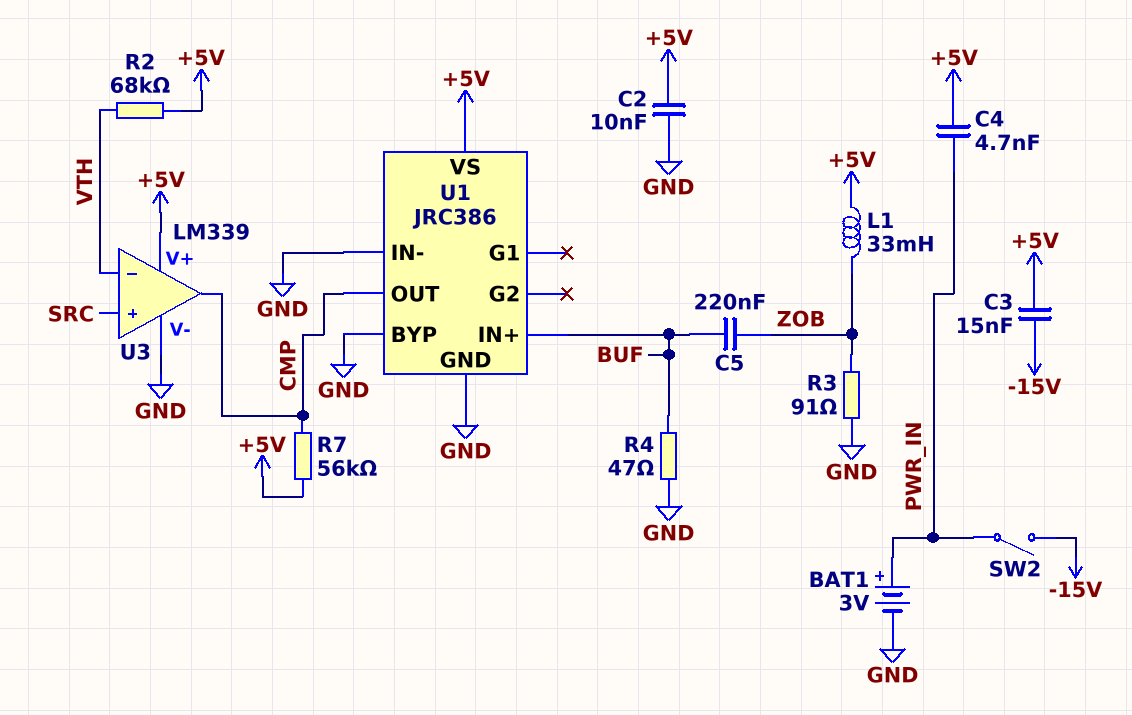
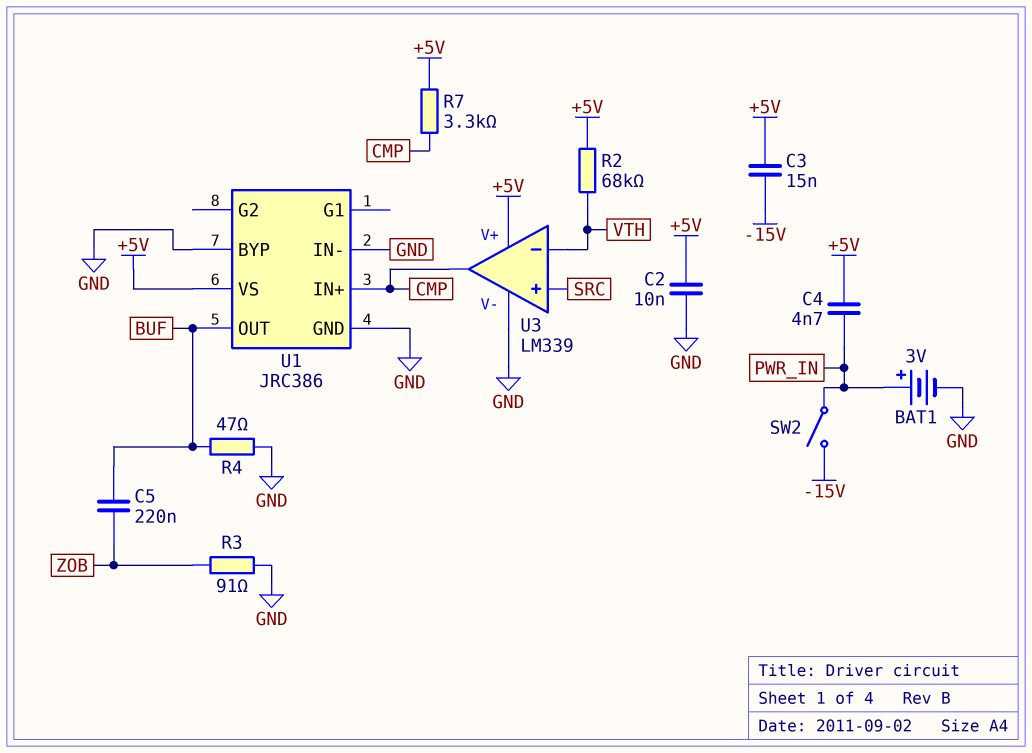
L1: 33mH (+5V, ZOB) -> none
R7: 56k (+5V, CMP) -> 3.3k (+5V, CMP)
U1 pin IN+: BUF -> CMP
U1 pin OUT: CMP -> BUF

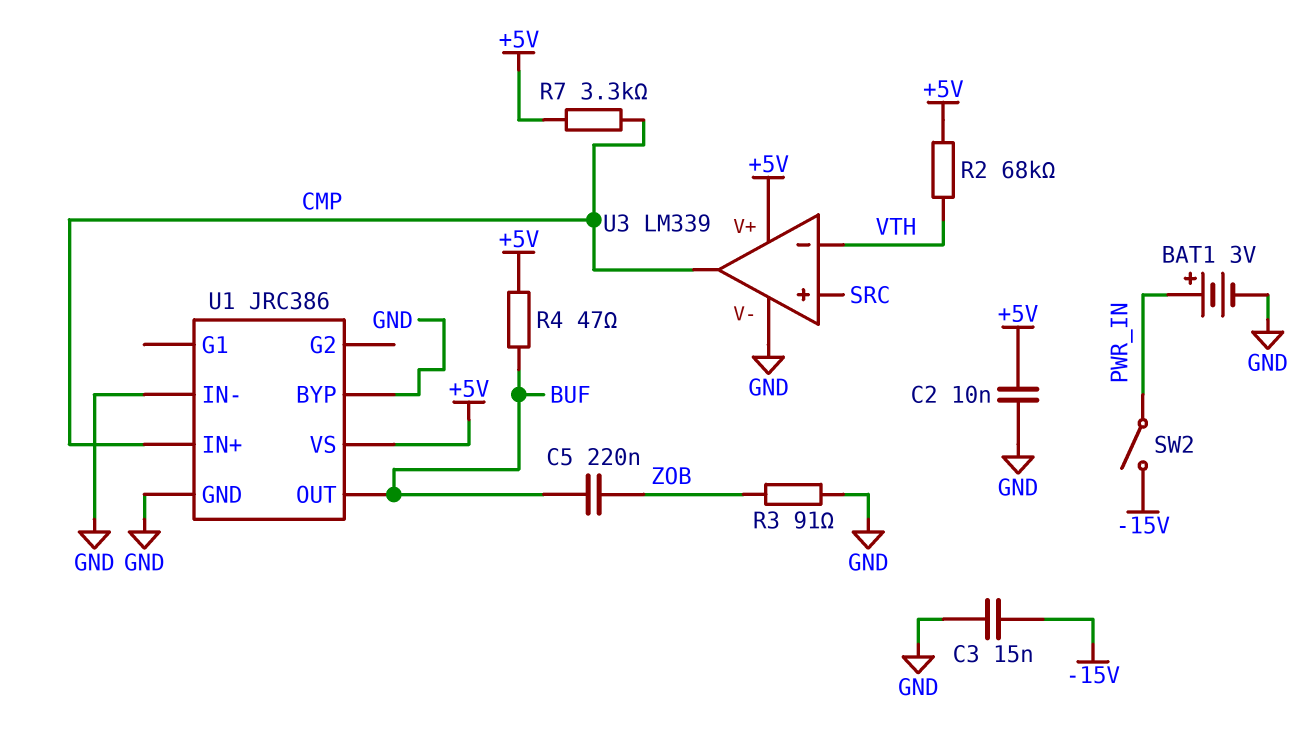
C3: 15nF (+5V, -15V) -> 15nF (-15V, GND)
C4: 4.7nF (+5V, PWR_IN) -> none
R4: 47 (BUF, GND) -> 47 (+5V, BUF)

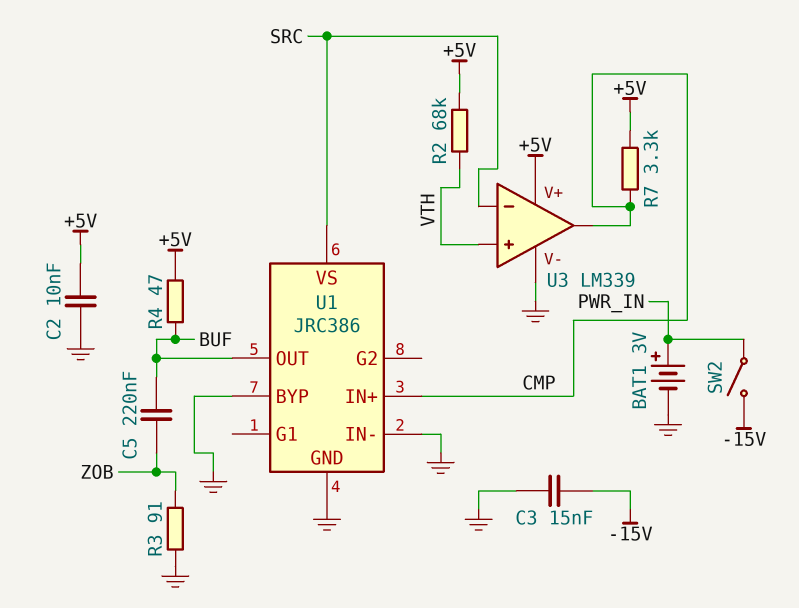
U1 pin VS: +5V -> SRC
U3 pin in+: SRC -> VTH
U3 pin in-: VTH -> SRC

